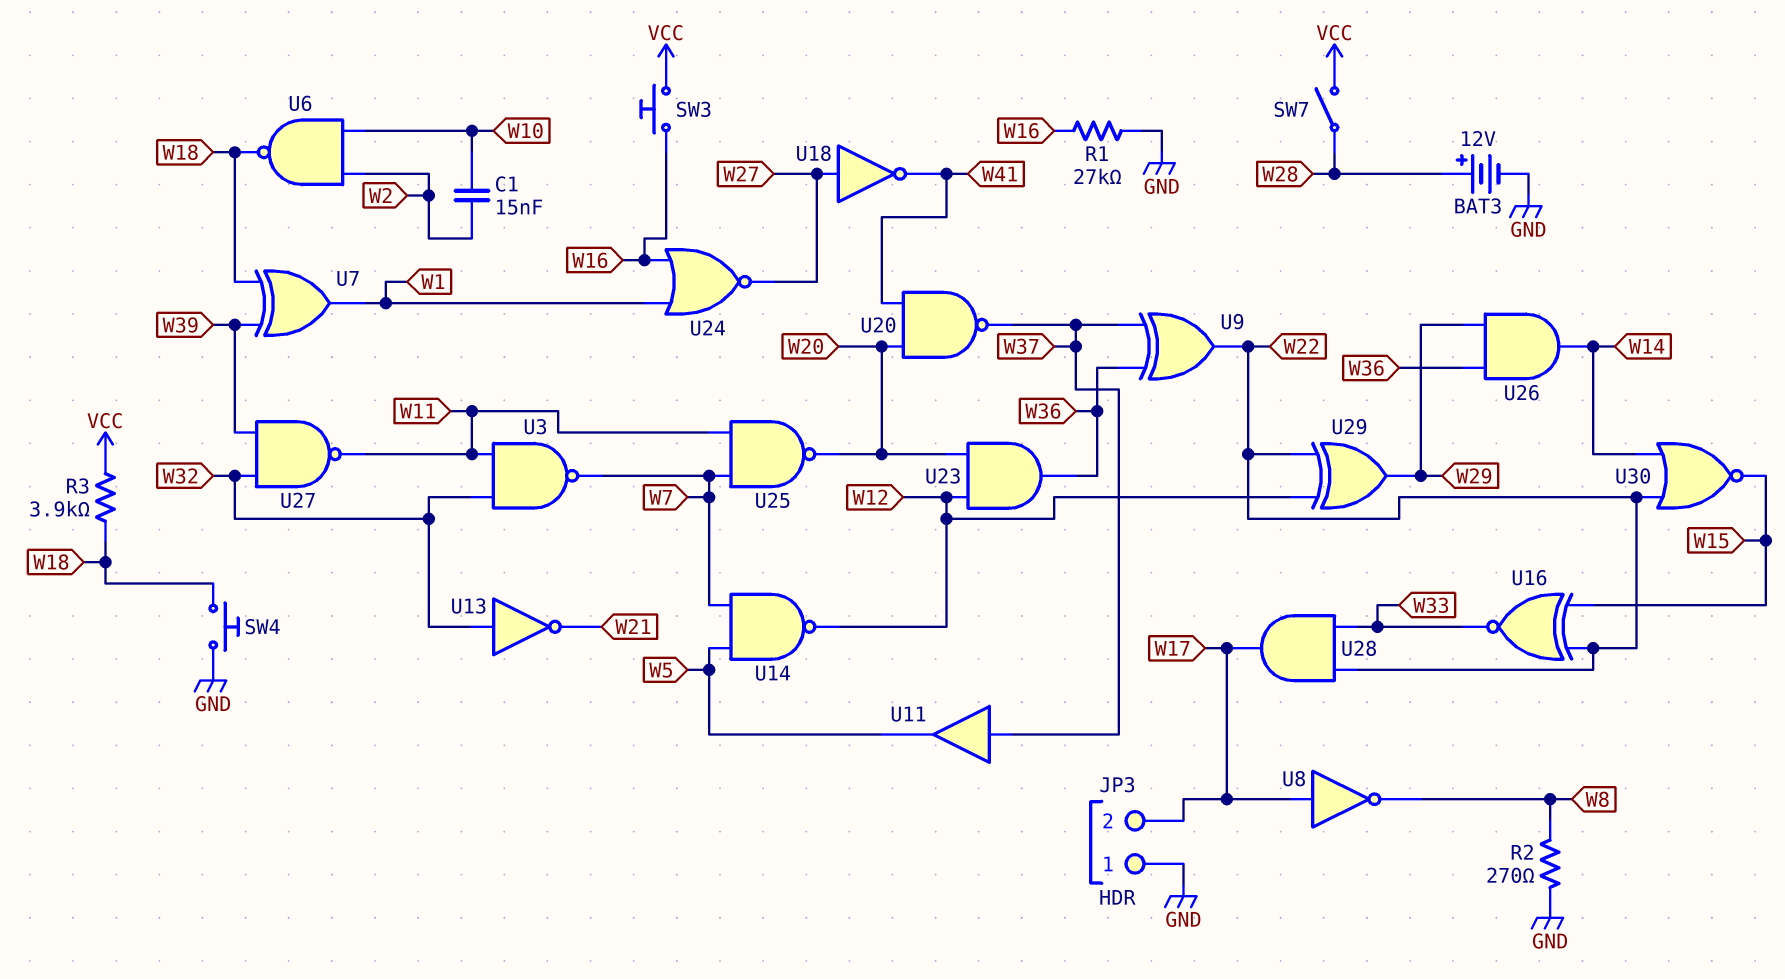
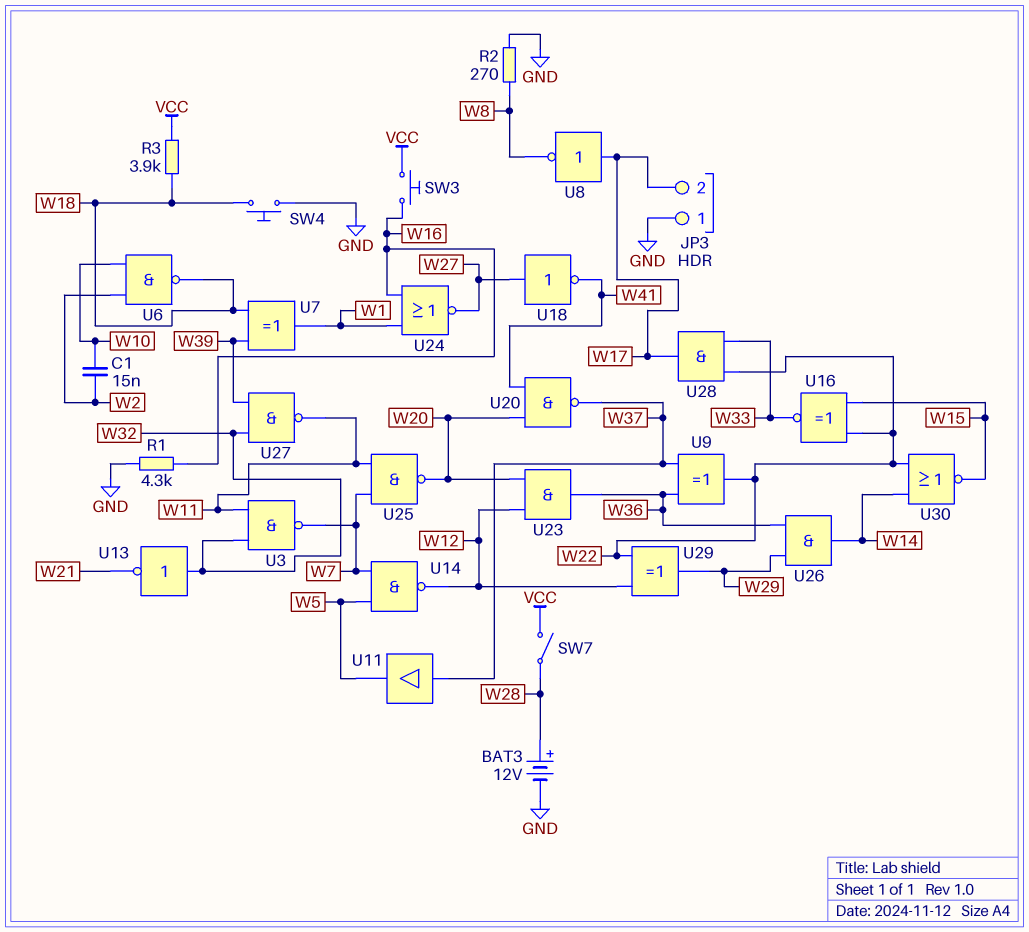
R1: 27k (GND, W16) -> 4.3k (GND, W16)

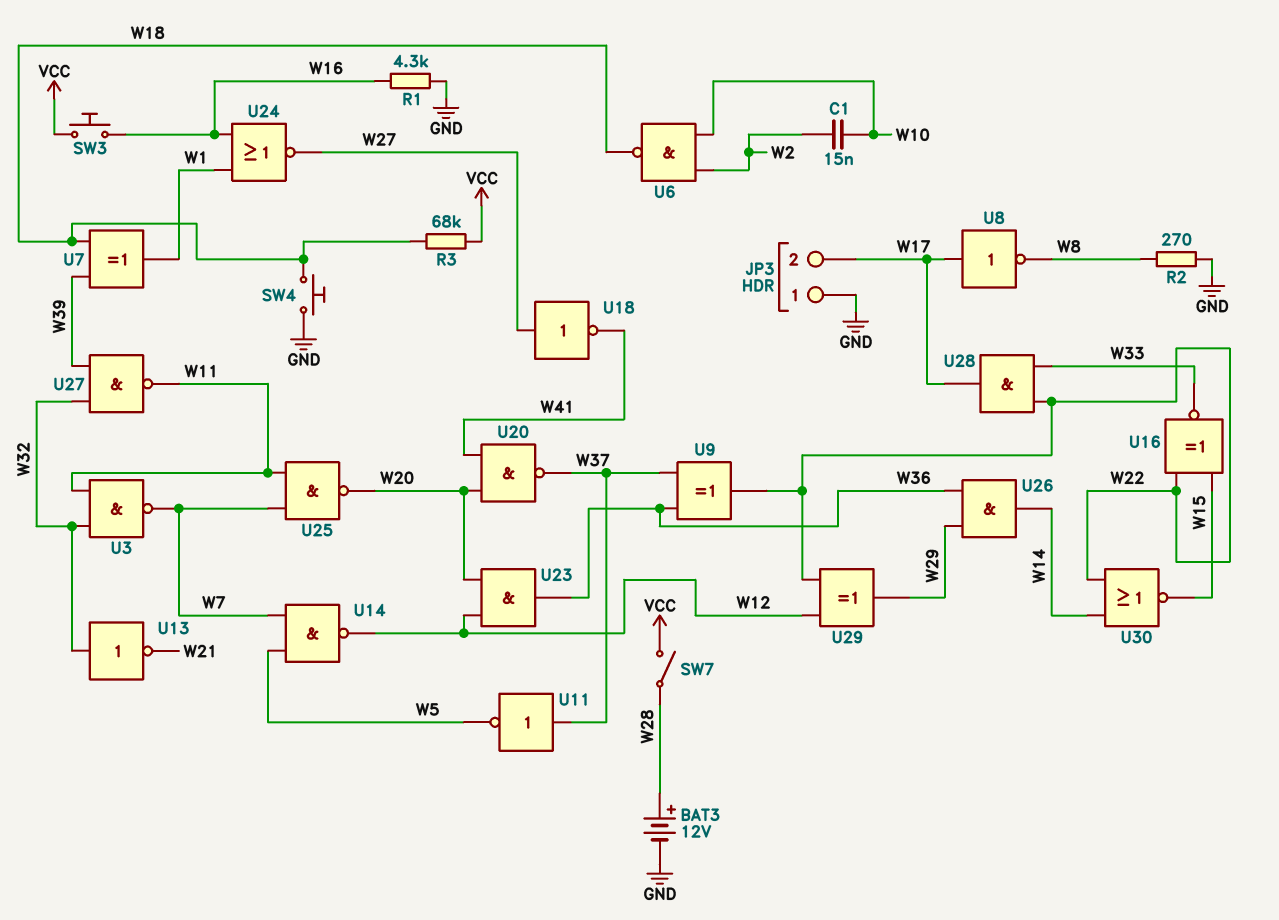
R3: 3.9k (VCC, W18) -> 68k (VCC, W18)
U11: buffer (in W37, out W5) -> NOT (in W37, out W5)

